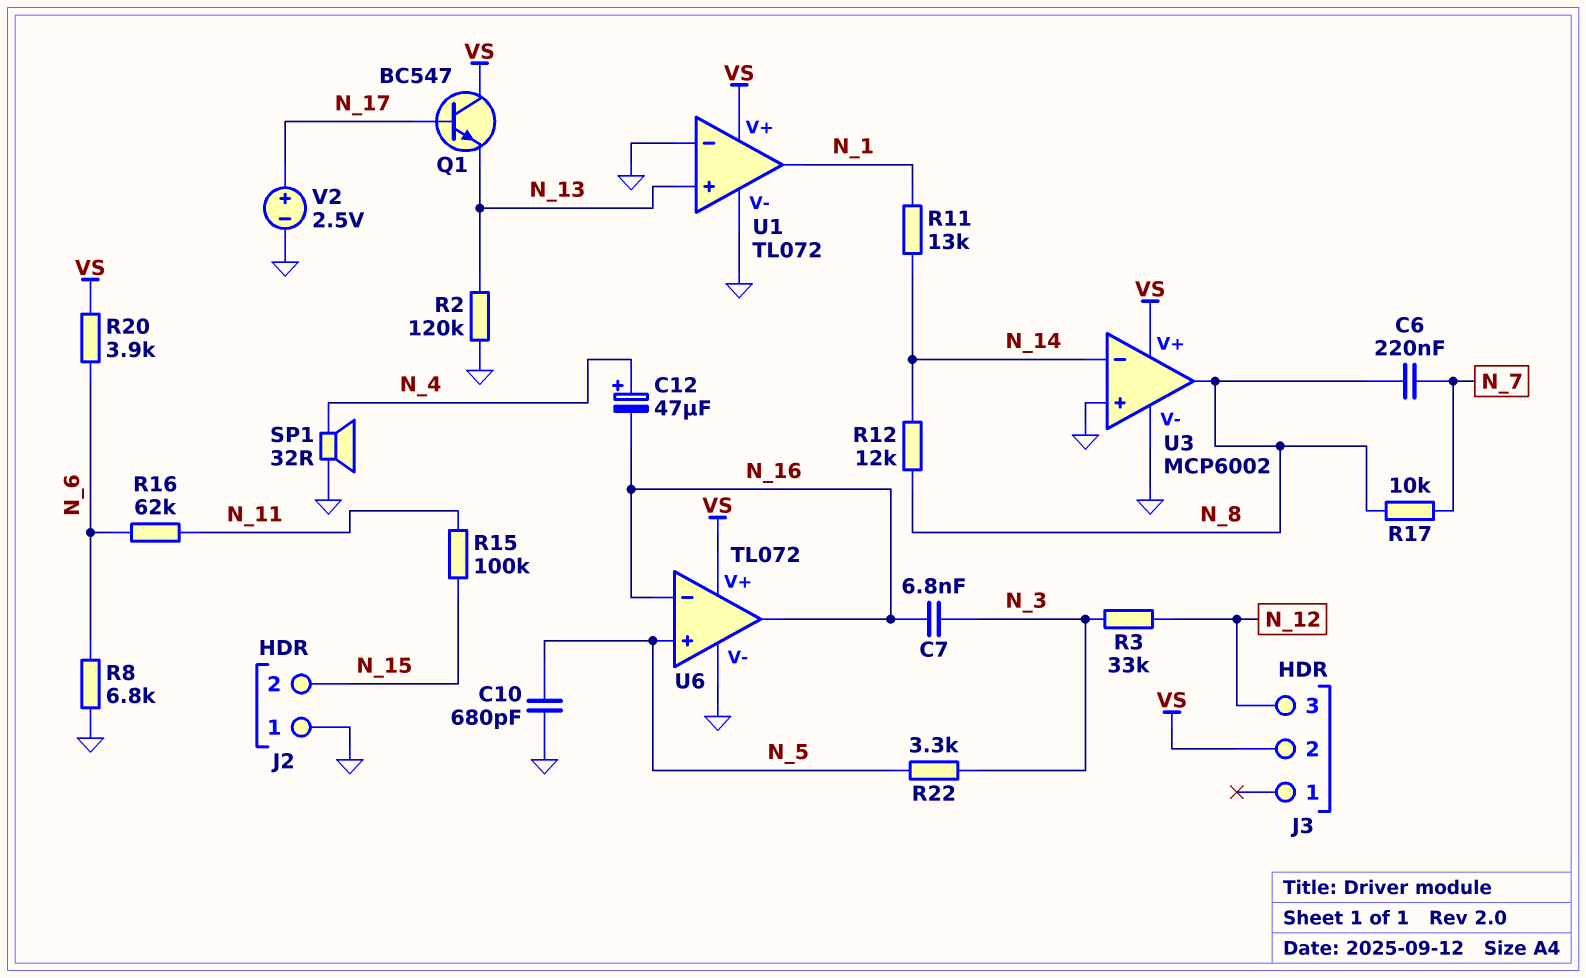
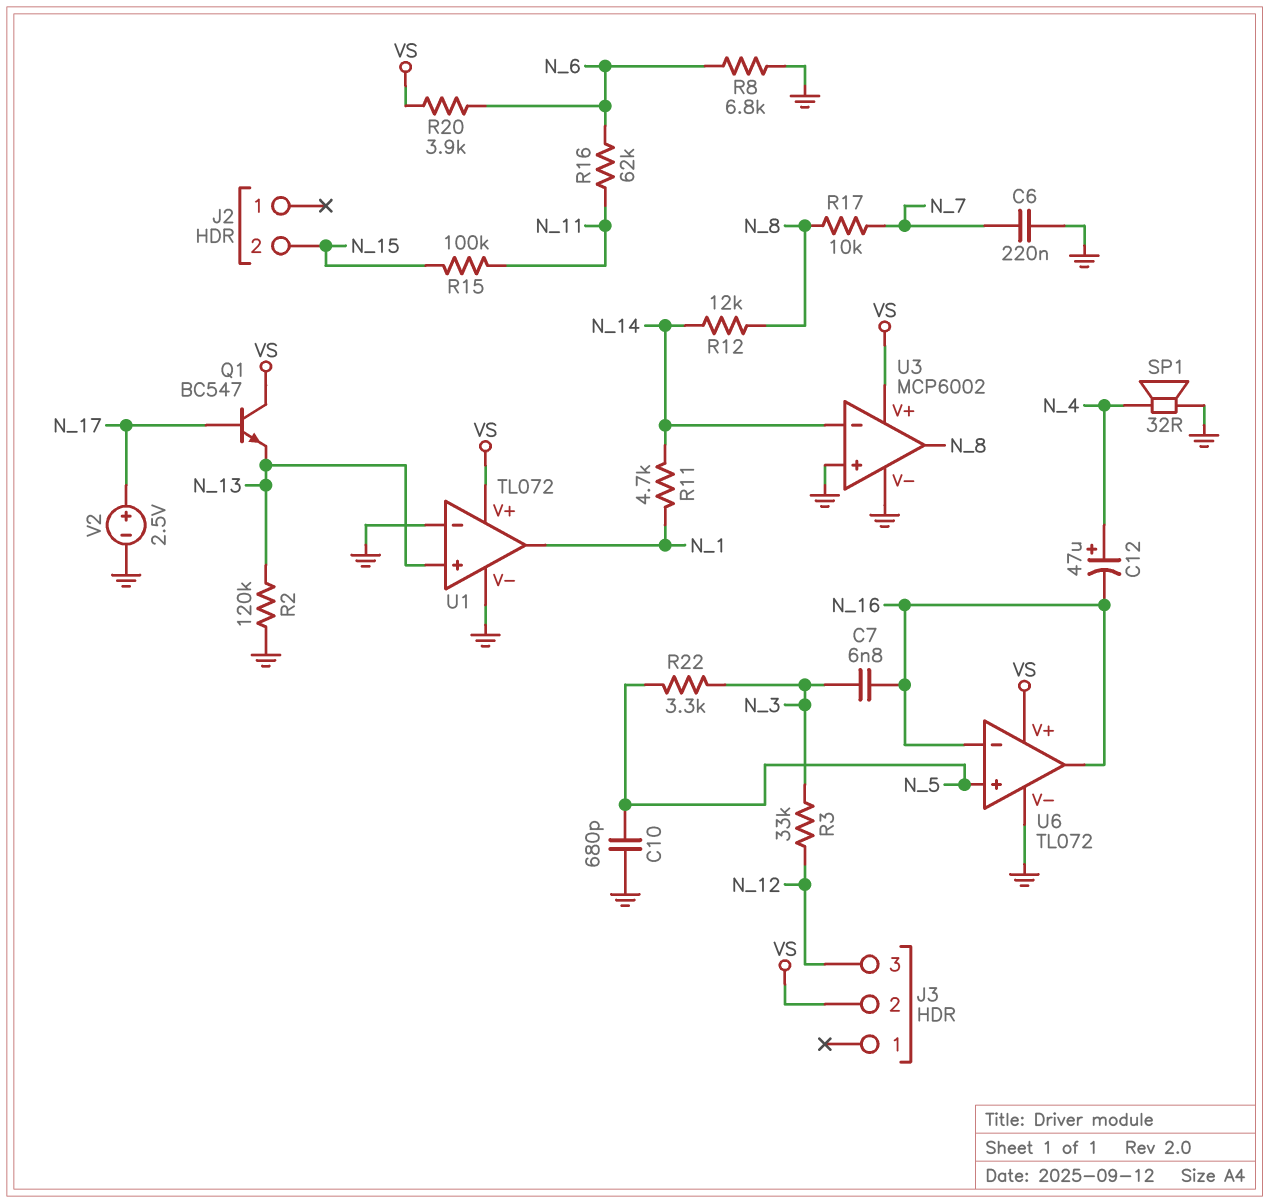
C6: 220nF (N_7, N_8) -> 220nF (GND, N_7)
J2 pin 1: GND -> none
R11: 13k (N_1, N_14) -> 4.7k (N_1, N_14)

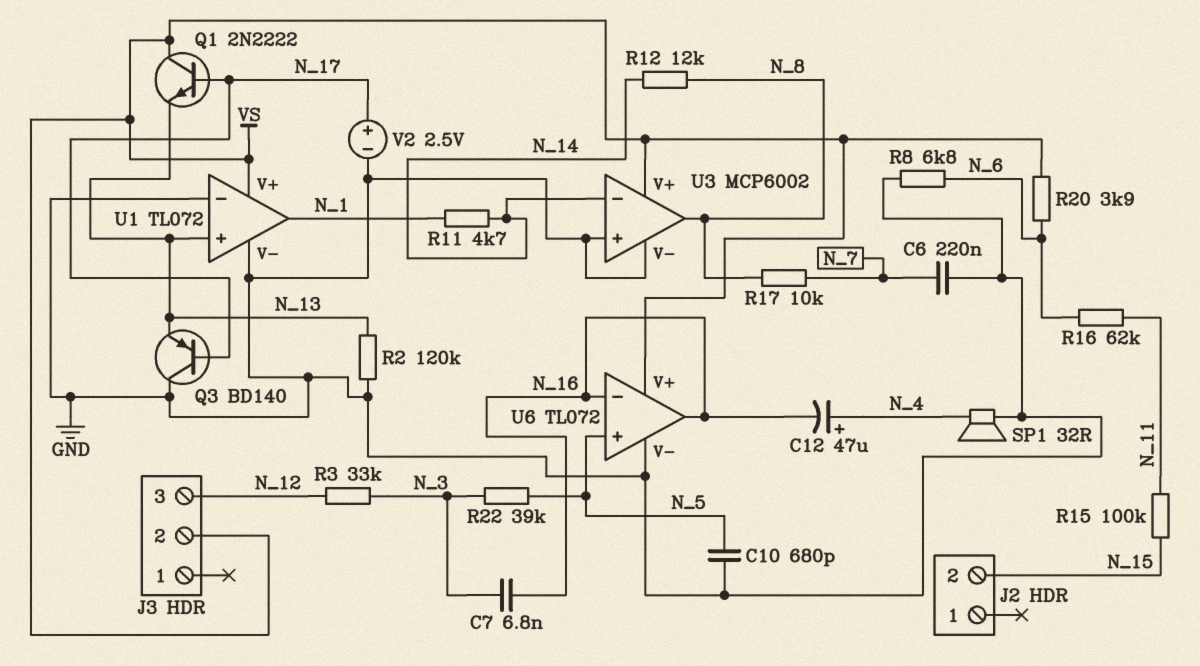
Q1: NPN BC547 (B N_17, C VS, E N_13) -> NPN 2N2222 (B N_17, C VS, E N_13)
Q3: none -> PNP BD140 (B N_17, C GND, E N_13)
R22: 3.3k (N_3, N_5) -> 39k (N_3, N_5)

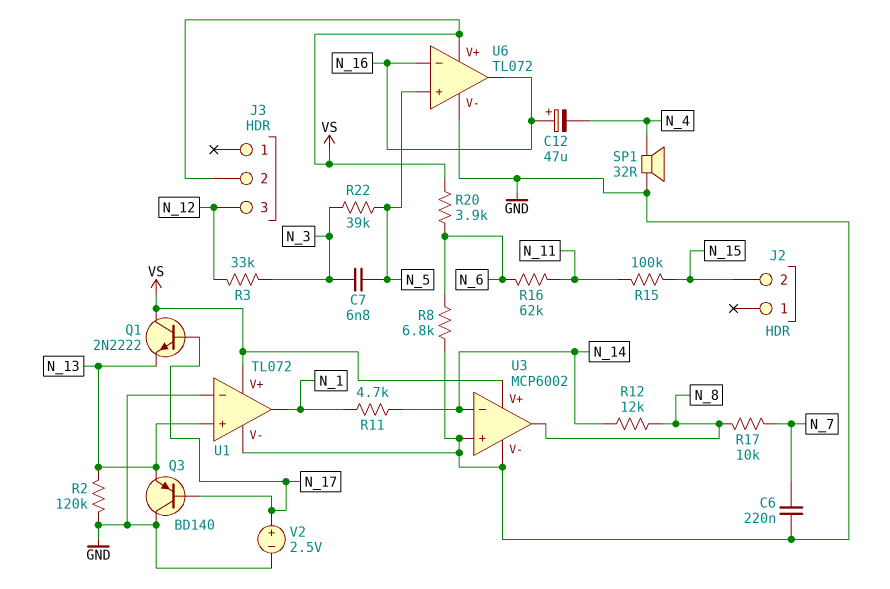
C7: 6.8nF (N_3, N_16) -> 6.8nF (N_3, N_5)
C10: 680pF (GND, N_5) -> none
C12: 47uF (plus N_4, minus N_16) -> 47uF (plus N_16, minus N_4)

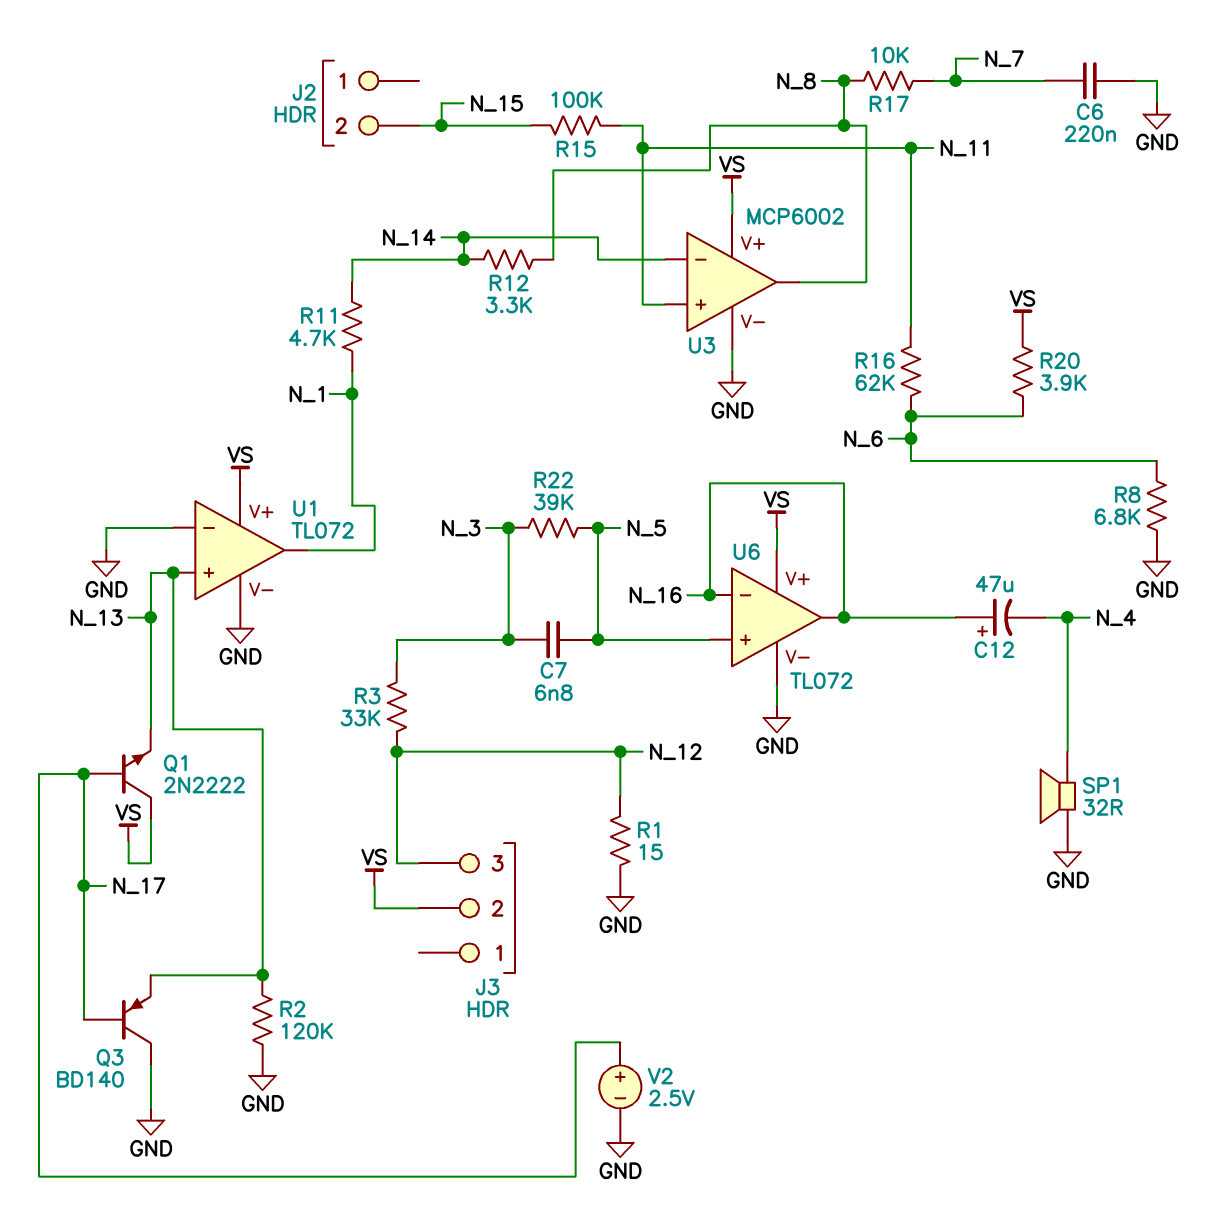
R1: none -> 15 (GND, N_12)
R12: 12k (N_8, N_14) -> 3.3k (N_8, N_14)
U3 pin in+: GND -> N_11

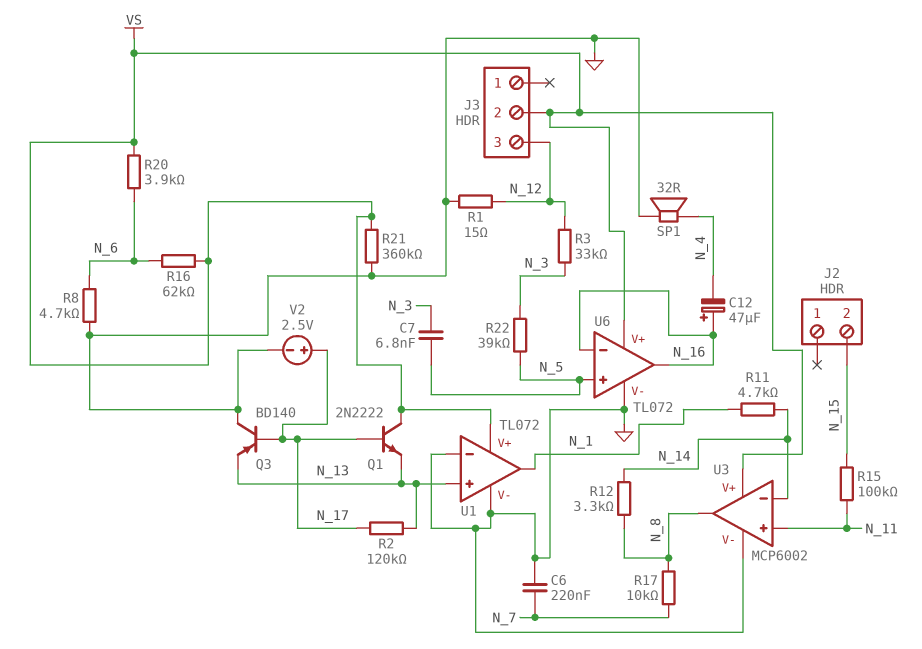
R2: 120k (GND, N_13) -> 120k (N_13, N_17)
R8: 6.8k (GND, N_6) -> 4.7k (GND, N_6)
R16: 62k (N_6, N_11) -> 62k (N_6, VS)
R21: none -> 360k (GND, VS)

